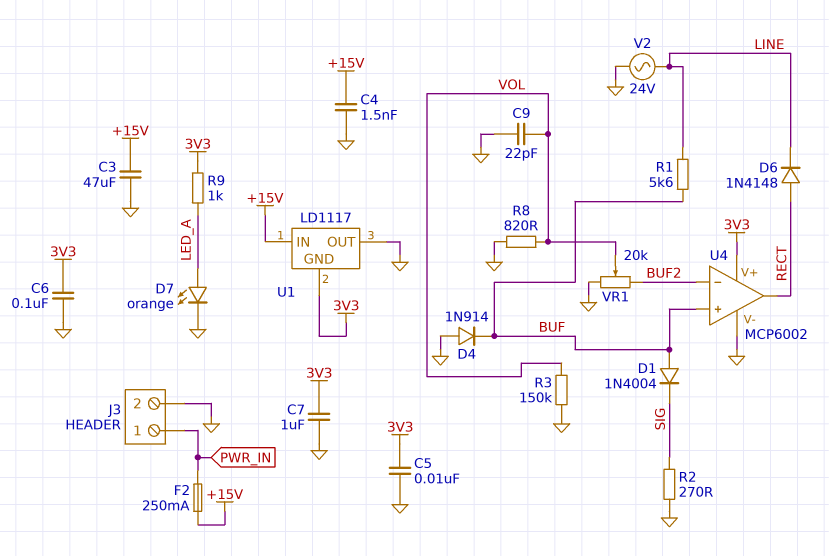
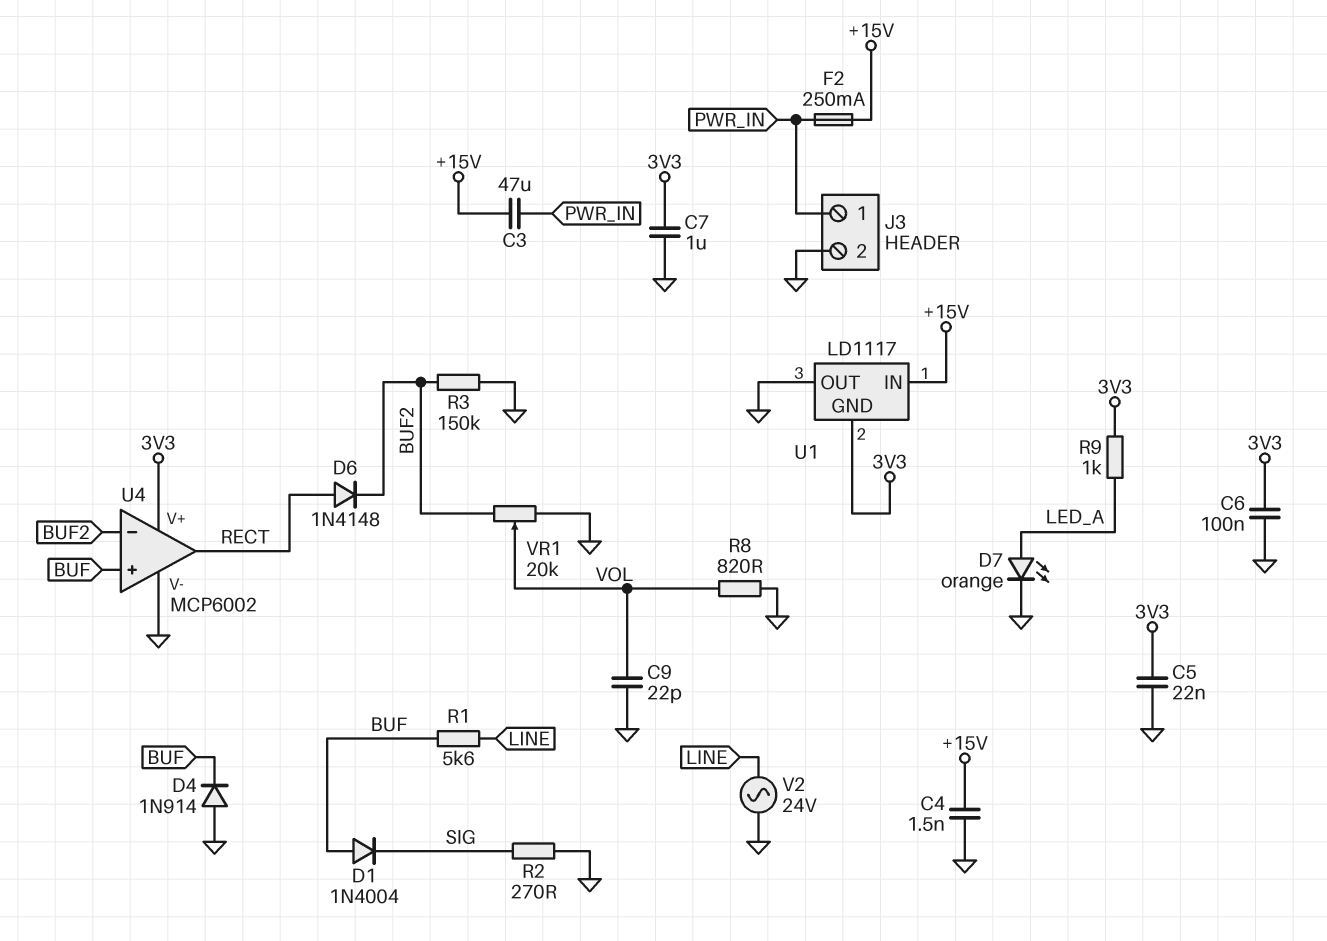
C3: 47uF (+15V, GND) -> 47uF (+15V, PWR_IN)
C5: 10nF (3V3, GND) -> 22nF (3V3, GND)
D6: diode 1N4148 (A RECT, K LINE) -> diode 1N4148 (A RECT, K BUF2)
R3: 150k (GND, VOL) -> 150k (BUF2, GND)

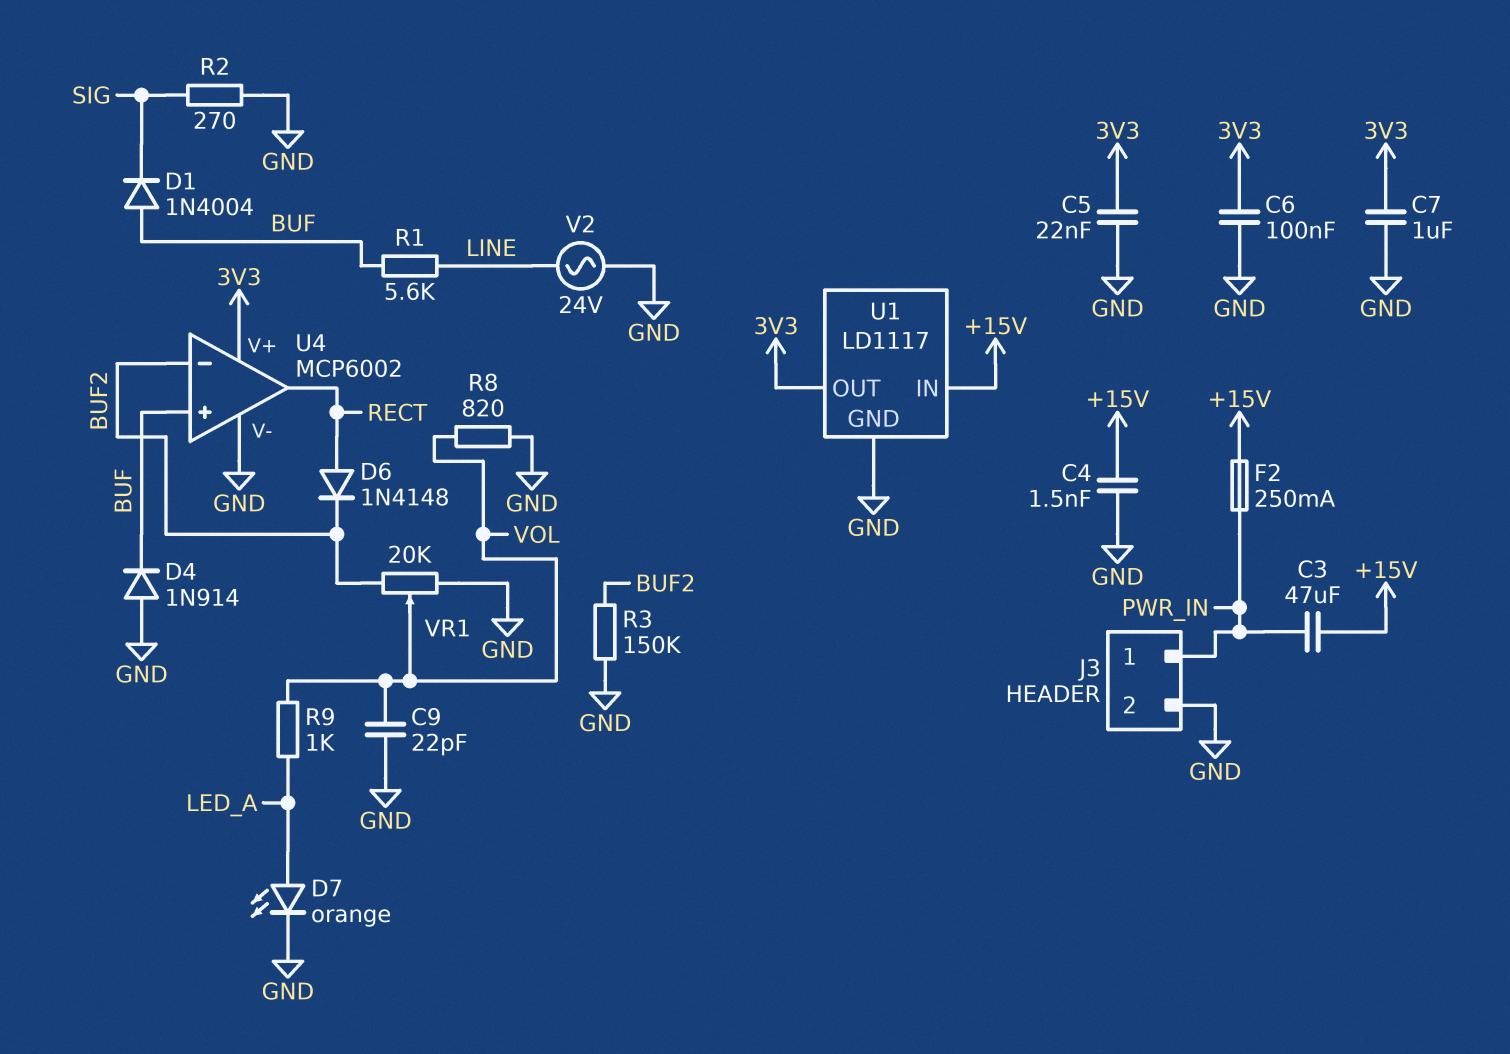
R9: 1k (3V3, LED_A) -> 1k (LED_A, VOL)
U1 pin GND: 3V3 -> GND
U1 pin OUT: GND -> 3V3

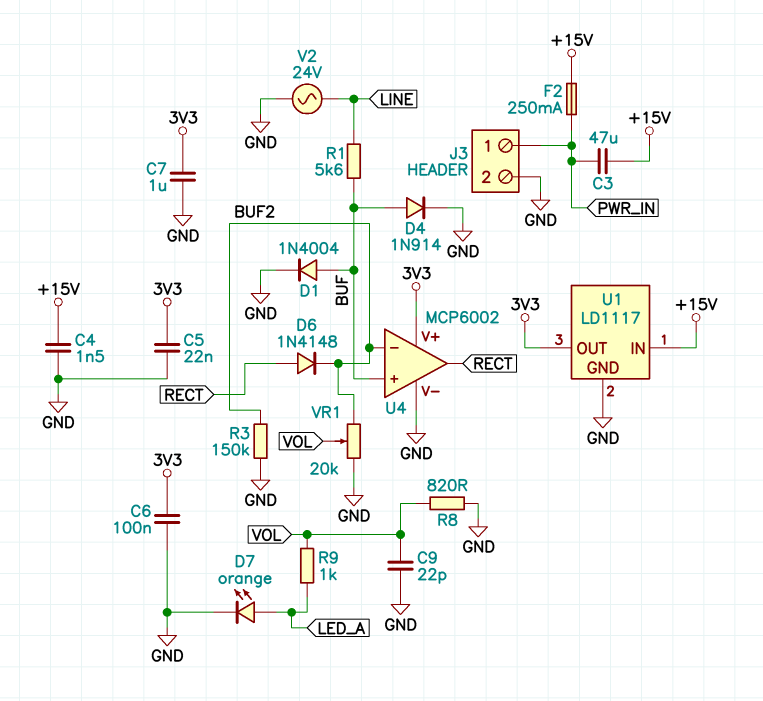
D1: diode 1N4004 (A BUF, K SIG) -> diode 1N4004 (A BUF, K GND)
D4: diode 1N914 (A GND, K BUF) -> diode 1N914 (A BUF, K GND)
R2: 270 (GND, SIG) -> none

